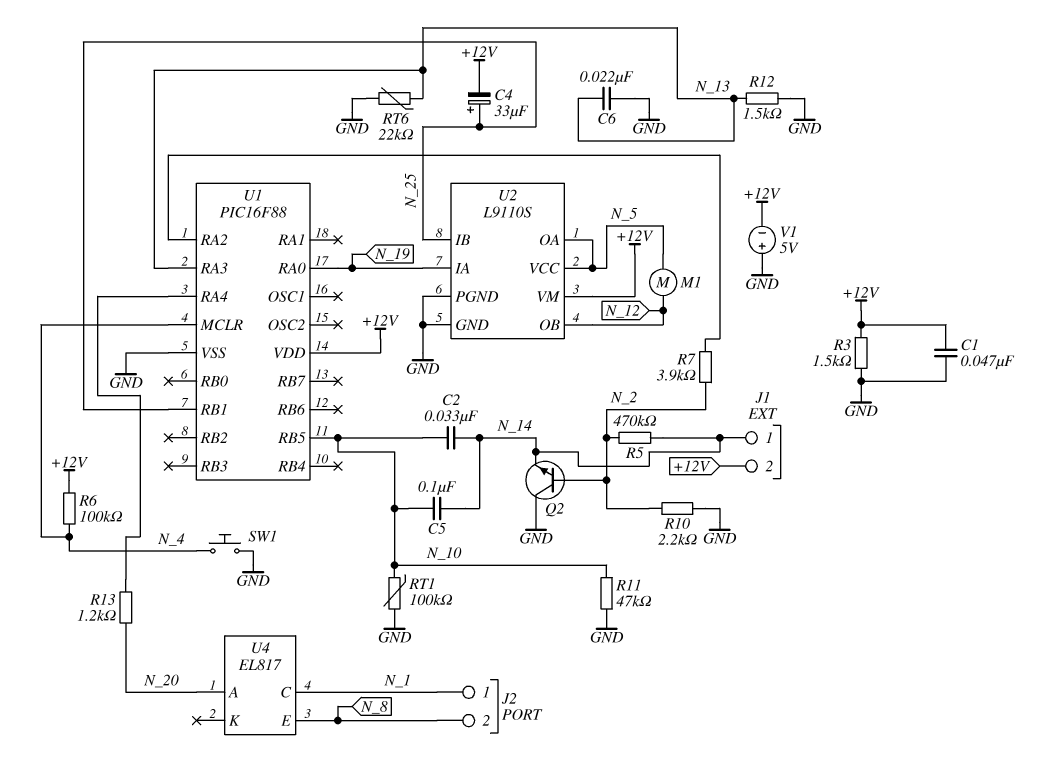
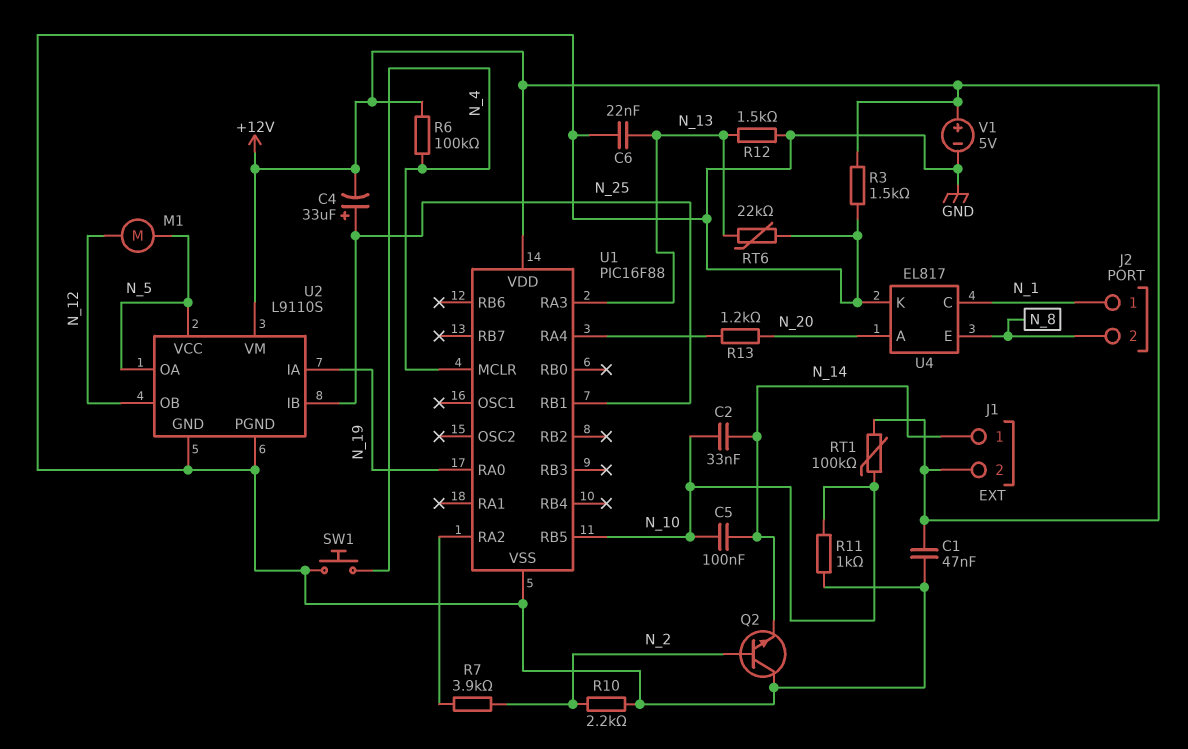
R5: 470k (N_2, N_14) -> none
R11: 47k (GND, N_10) -> 1k (GND, N_10)
RT1: 100k (GND, N_10) -> 100k (+12V, N_10)
U4 pin K: none -> GND
V1: 5V (plus GND, minus +12V) -> 5V (plus +12V, minus GND)

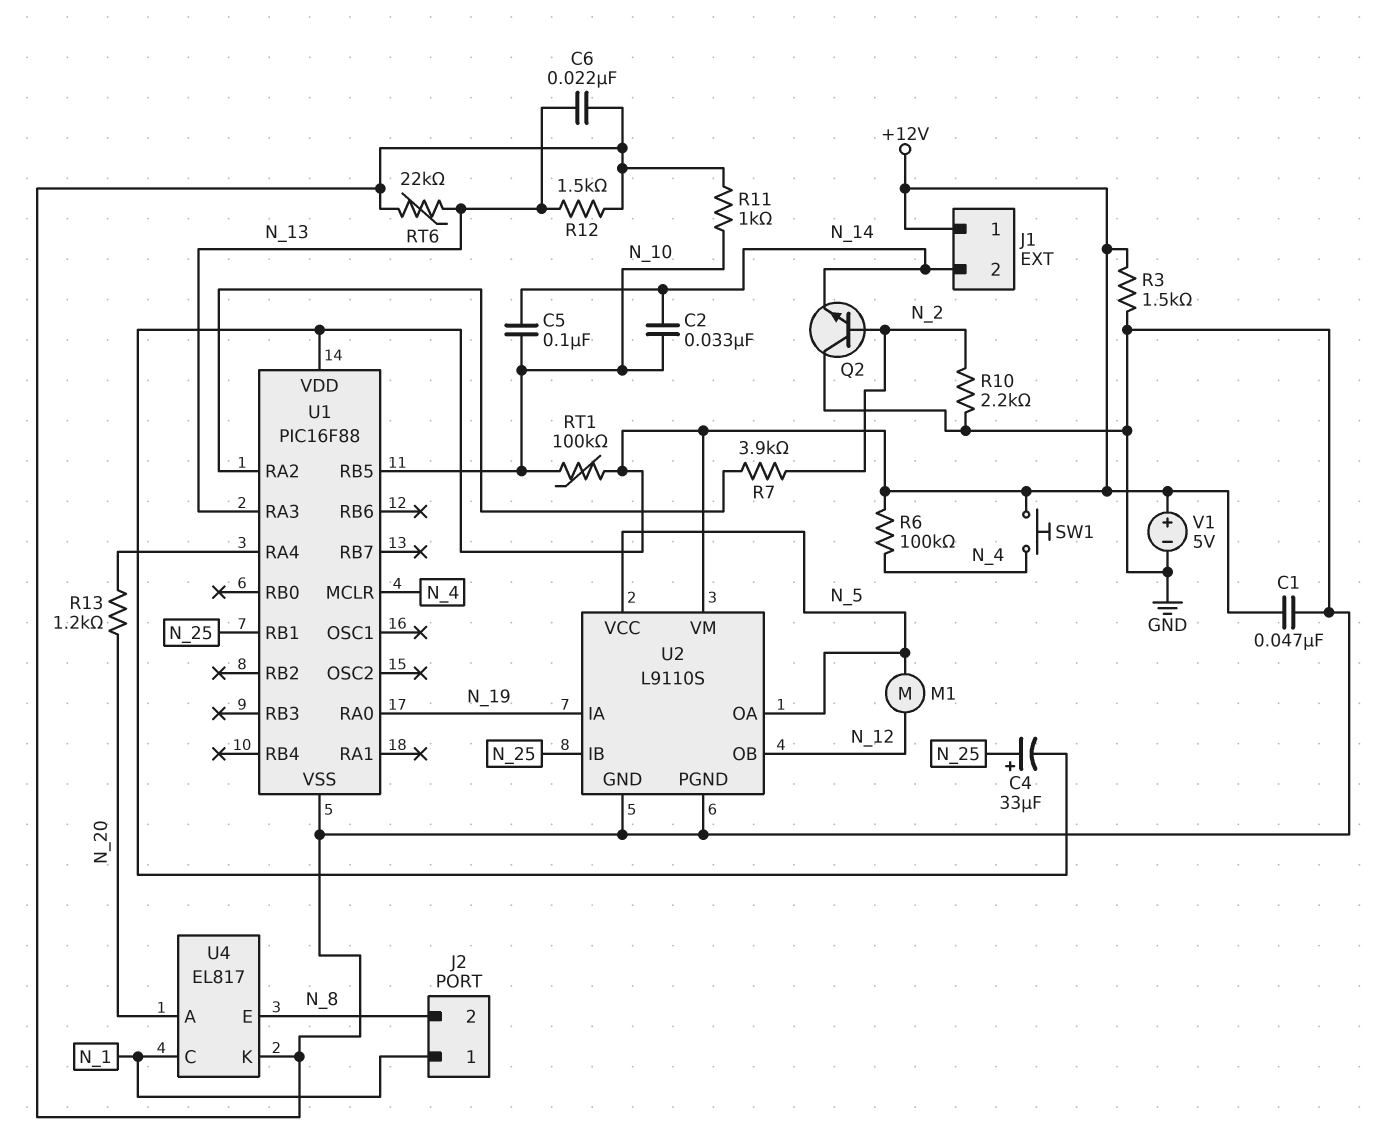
J1 pin 1: N_14 -> +12V
J1 pin 2: +12V -> N_14
SW1: button (GND, N_4) -> button (+12V, N_4)

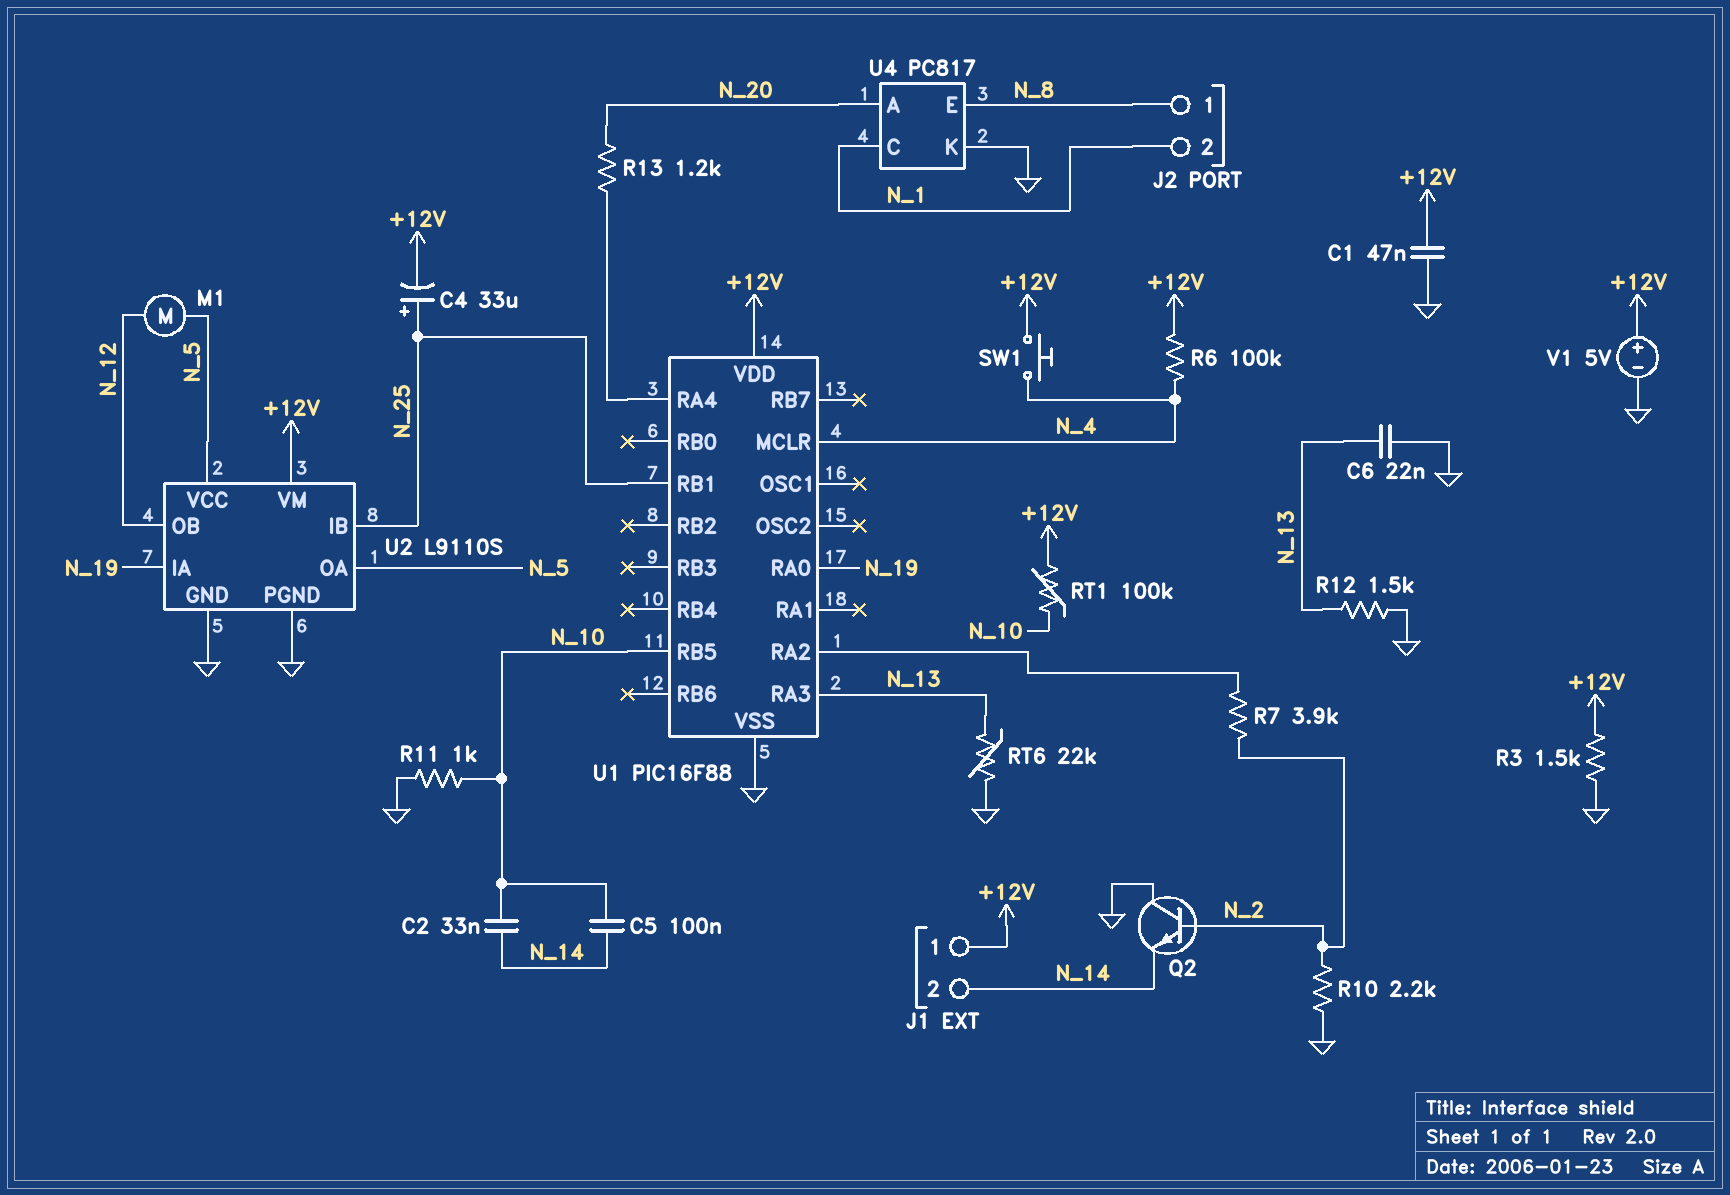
J2 pin 1: N_1 -> N_8
J2 pin 2: N_8 -> N_1
U4: EL817 -> PC817

